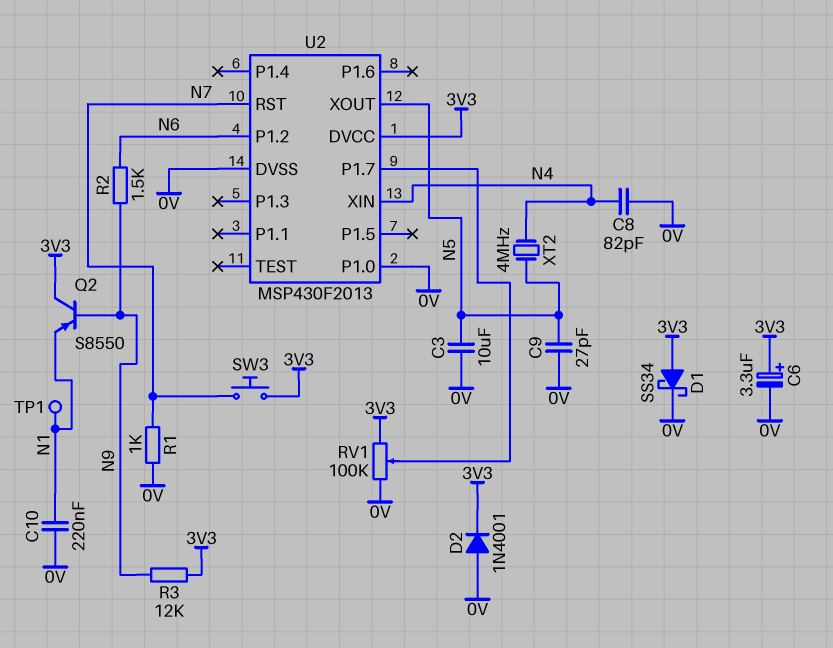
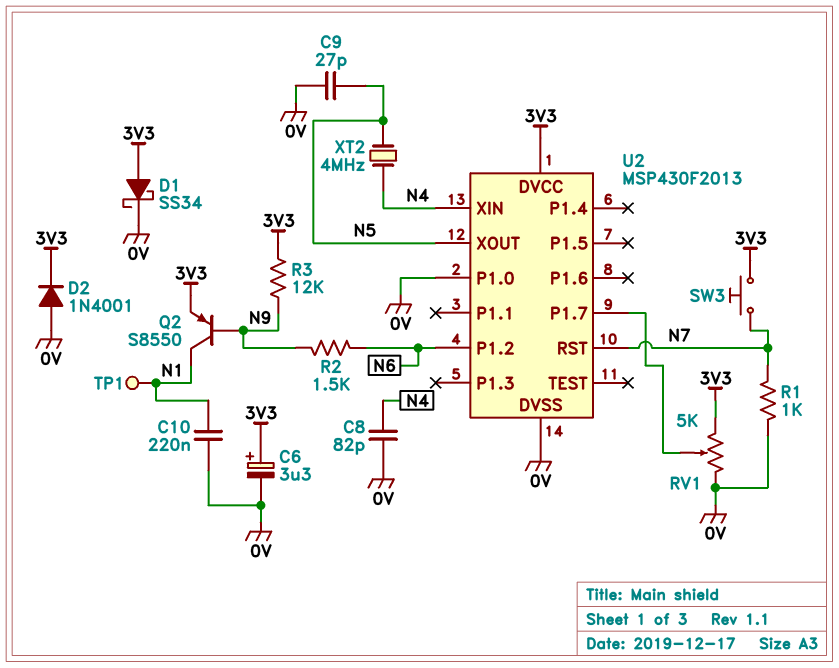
C3: 10uF (0V, N5) -> none
Q2: PNP S8550 (B N9, C 3V3, E N1) -> PNP S8550 (B N9, C N1, E 3V3)
RV1: 100k (0V, 3V3, wiper U2/P1.7) -> 5k (0V, 3V3, wiper U2/P1.7)

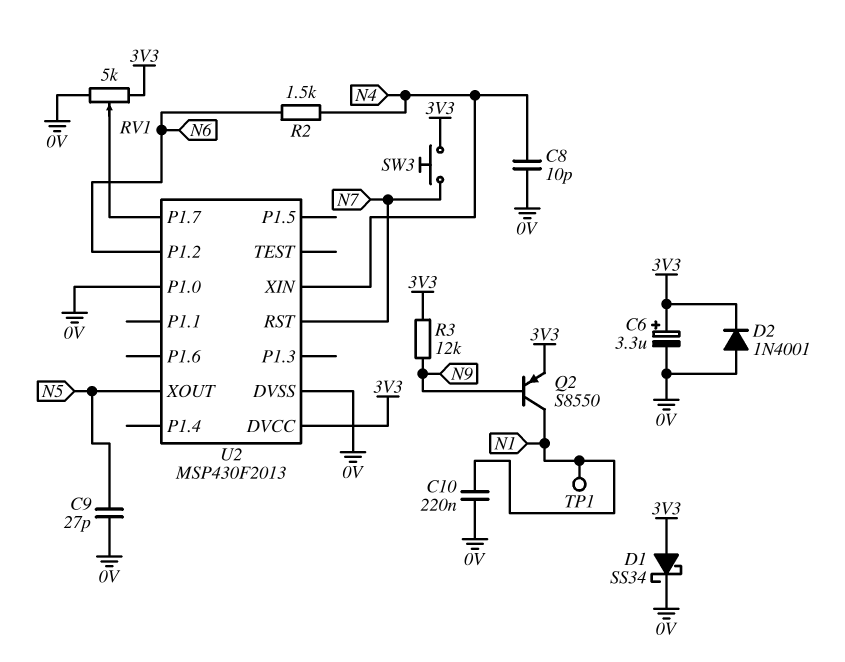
C8: 82pF (0V, N4) -> 10pF (0V, N4)
R1: 1k (0V, N7) -> none
R2: 1.5k (N6, N9) -> 1.5k (N4, N6)
XT2: 4MHz (N4, N5) -> none

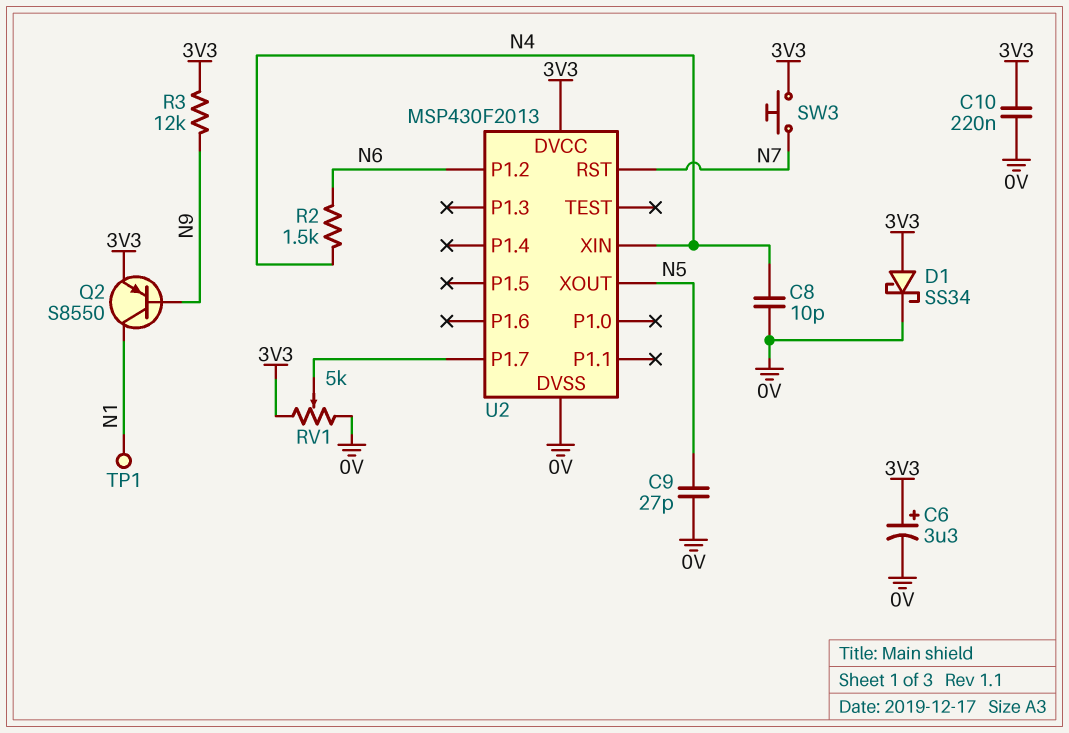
C10: 220nF (0V, N1) -> 220nF (0V, 3V3)
D2: diode 1N4001 (A 0V, K 3V3) -> none
U2 pin P1.0: 0V -> none

